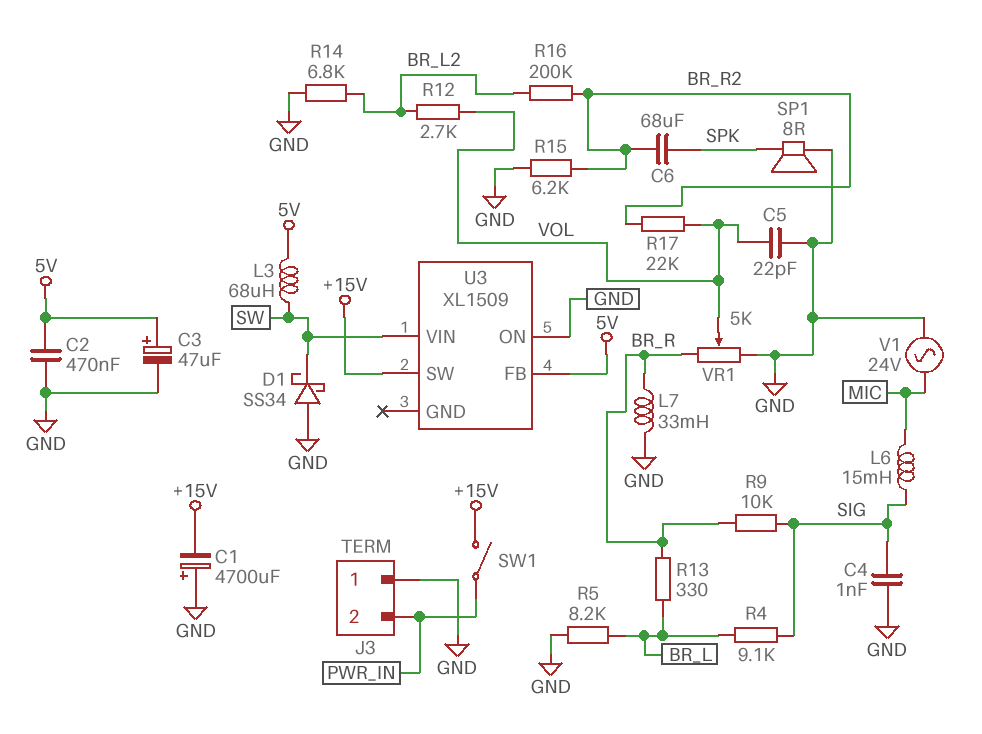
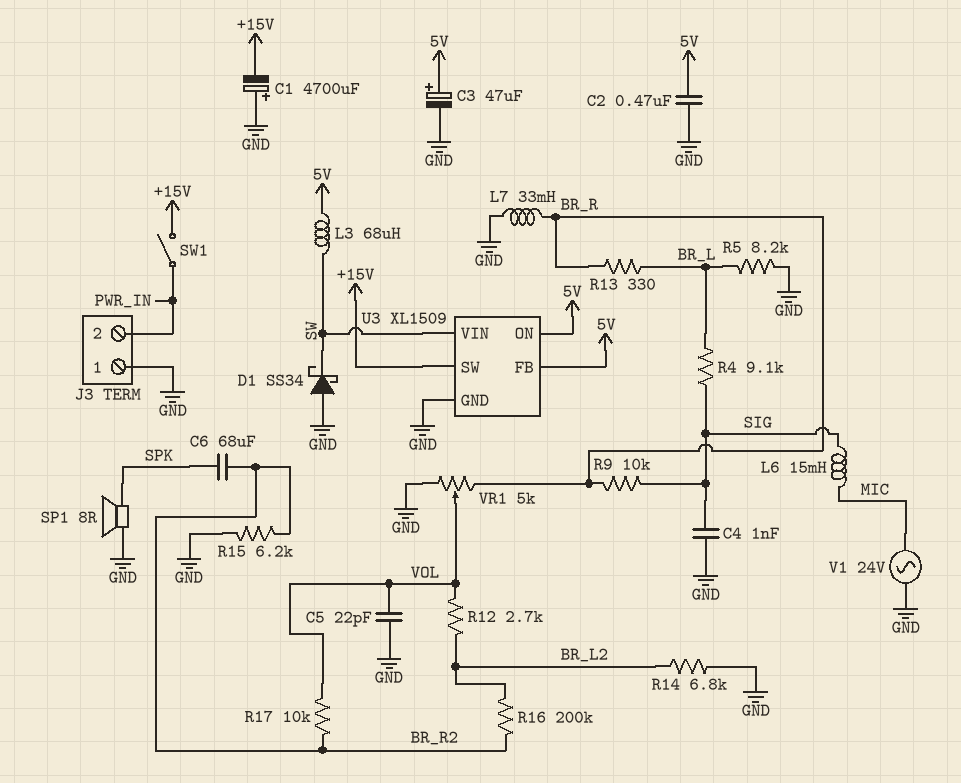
R17: 22k (BR_R2, VOL) -> 10k (BR_R2, VOL)
U3 pin GND: none -> GND
U3 pin ON: GND -> 5V

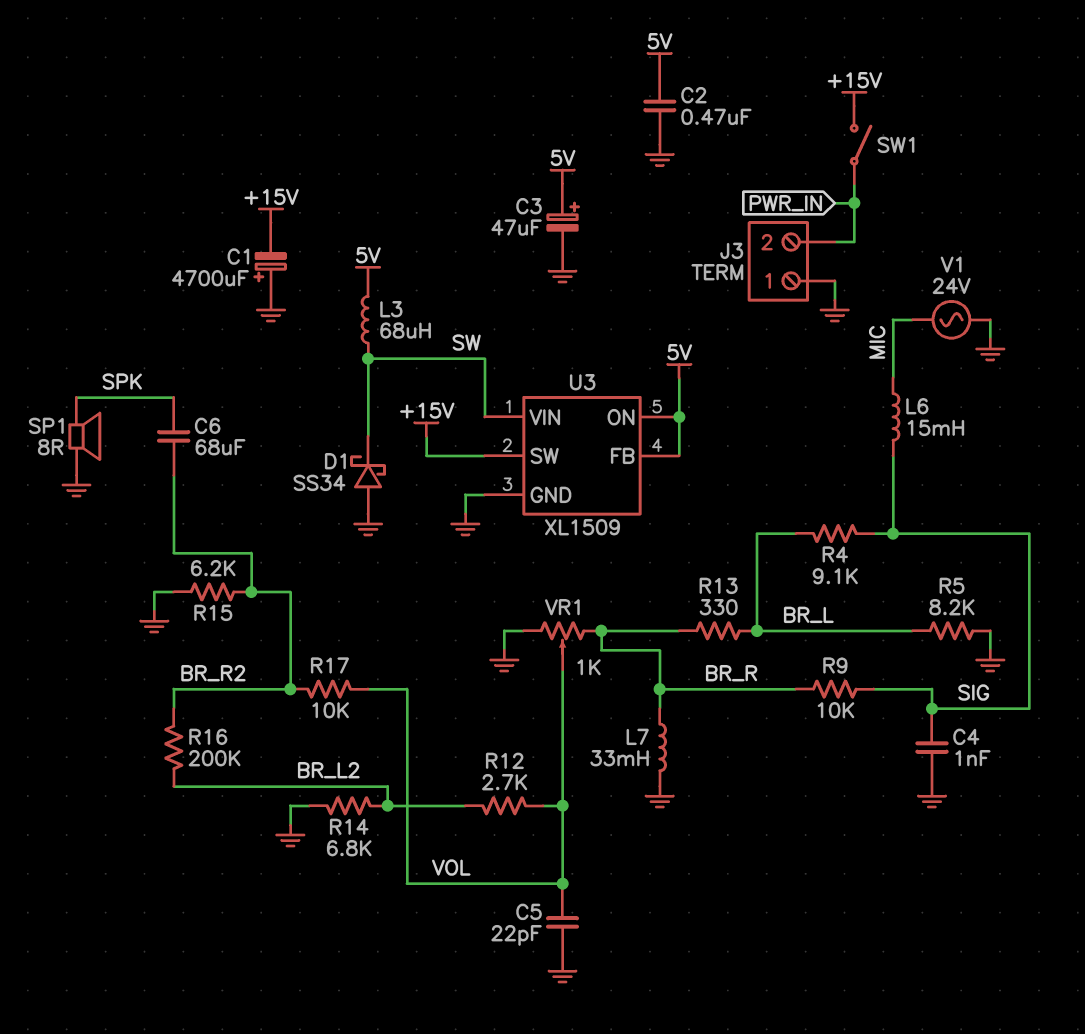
VR1: 5k (BR_R, GND, wiper VOL) -> 1k (BR_R, GND, wiper VOL)

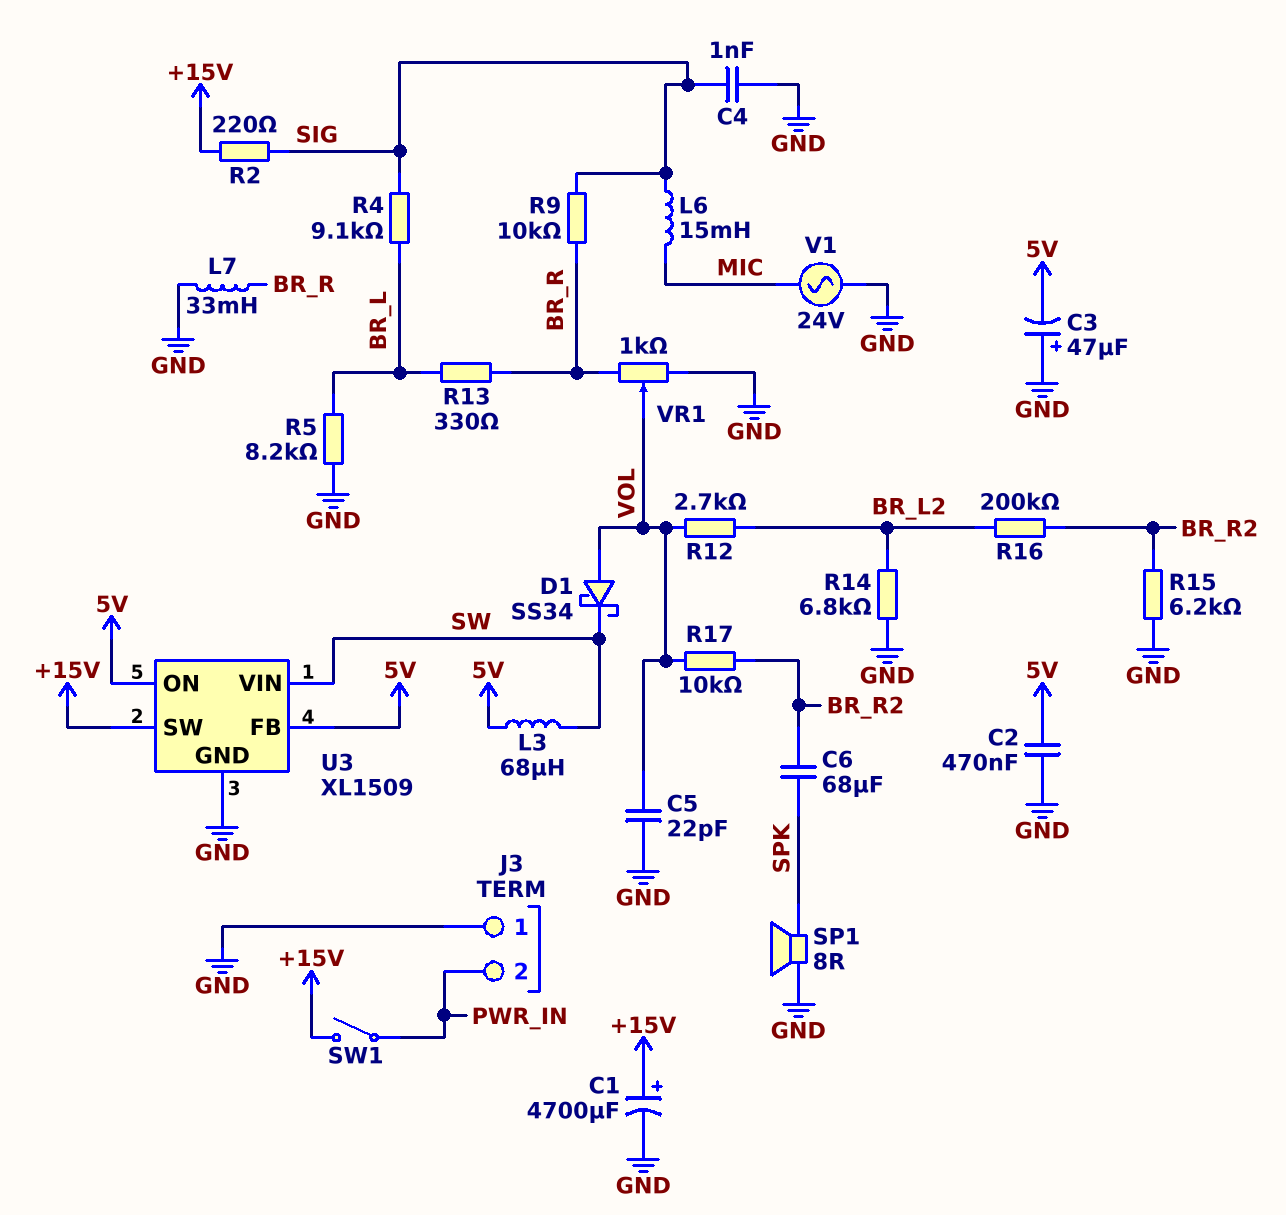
C1: 4700uF (plus GND, minus +15V) -> 4700uF (plus +15V, minus GND)
C3: 47uF (plus 5V, minus GND) -> 47uF (plus GND, minus 5V)
D1: schottky SS34 (A GND, K SW) -> schottky SS34 (A VOL, K SW)
R2: none -> 220 (+15V, SIG)

